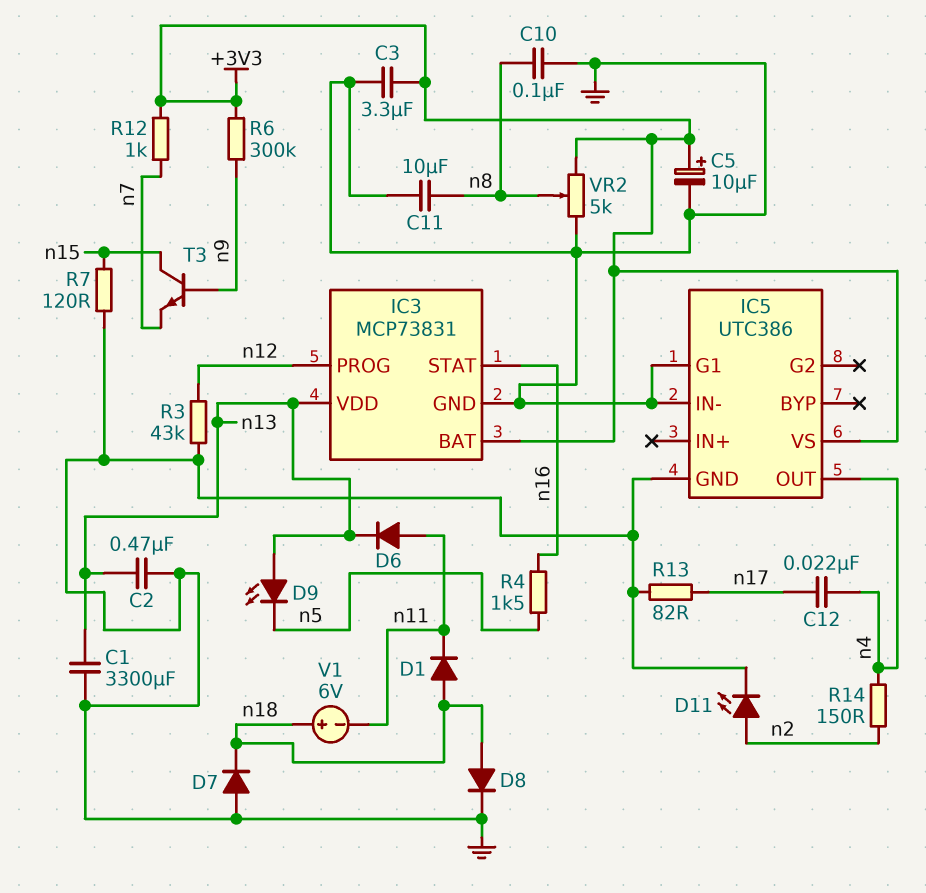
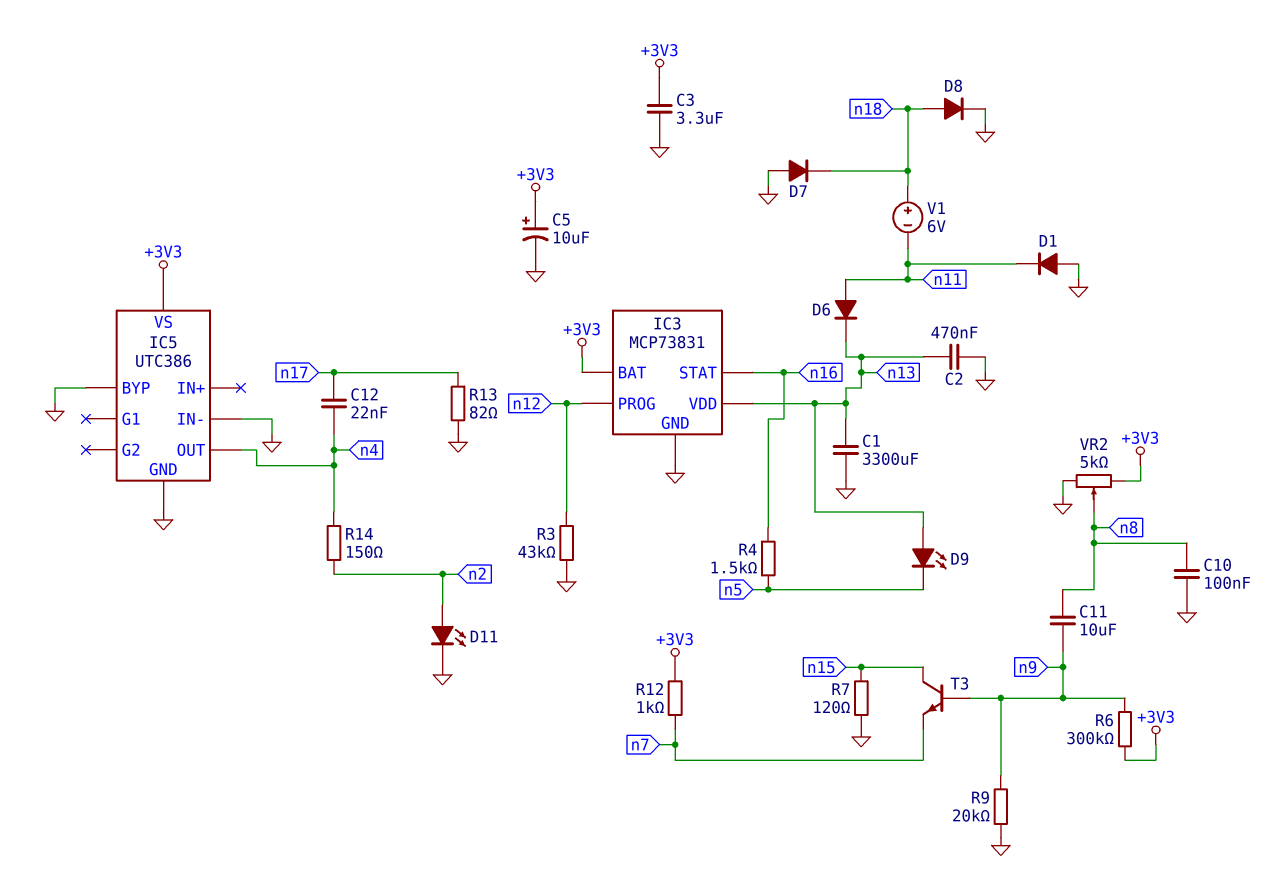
C11: 10uF (GND, n8) -> 10uF (n8, n9)
D1: diode (A n18, K n11) -> diode (A GND, K n11)
IC5 pin BYP: none -> GND
IC5 pin G1: GND -> none
R9: none -> 20k (GND, n9)

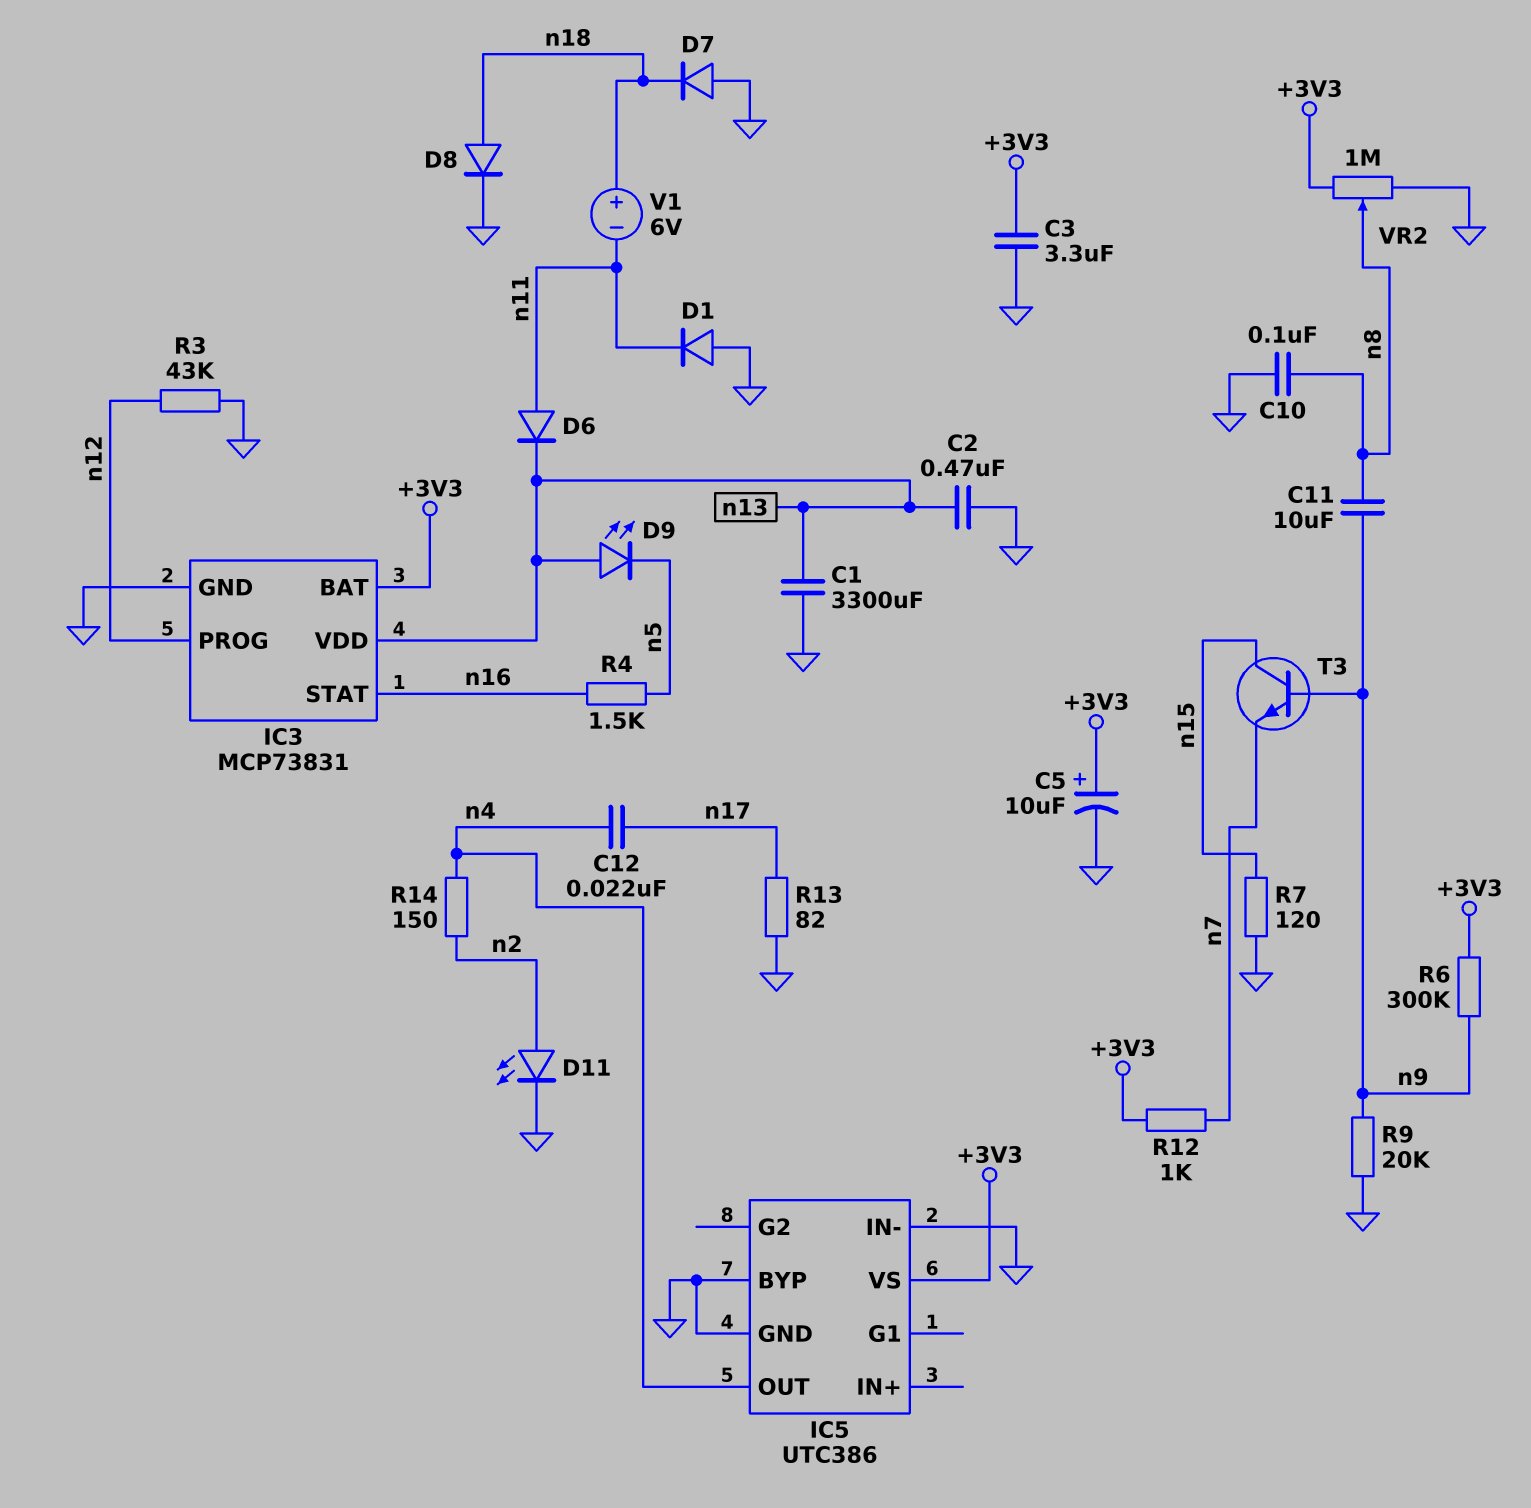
VR2: 5k (+3V3, GND, wiper n8) -> 1M (+3V3, GND, wiper n8)

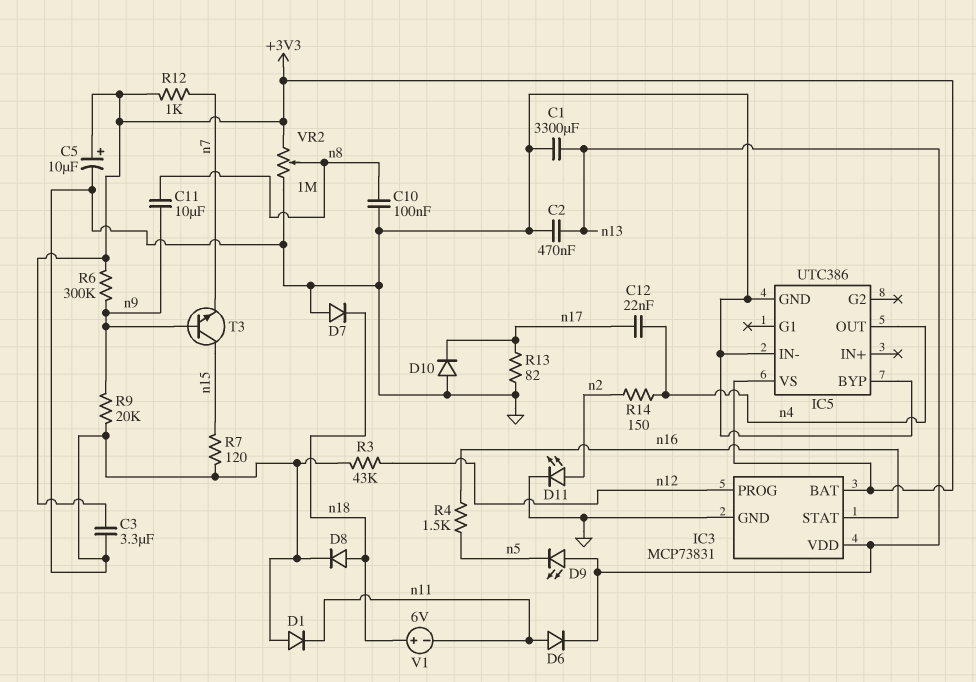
D10: none -> diode (A GND, K n17)

